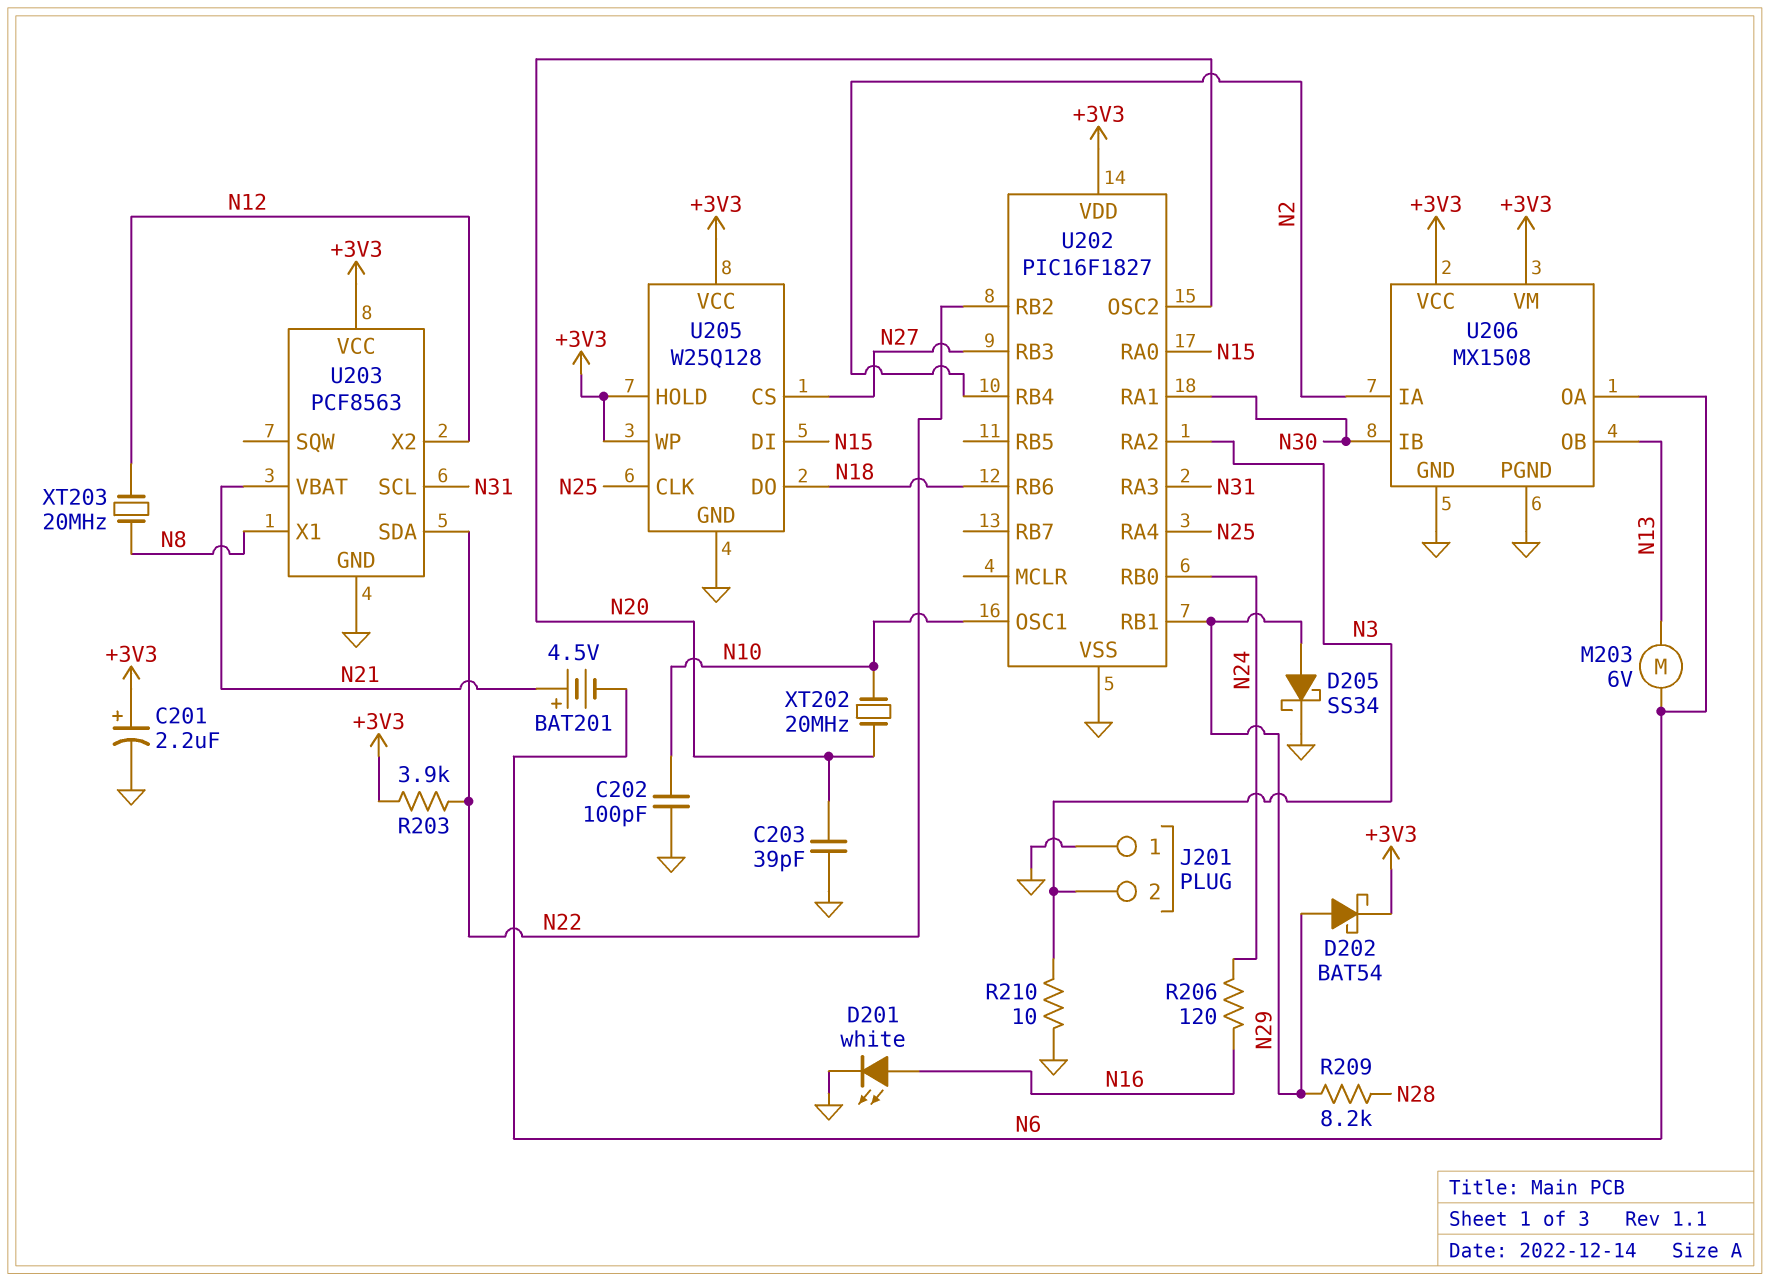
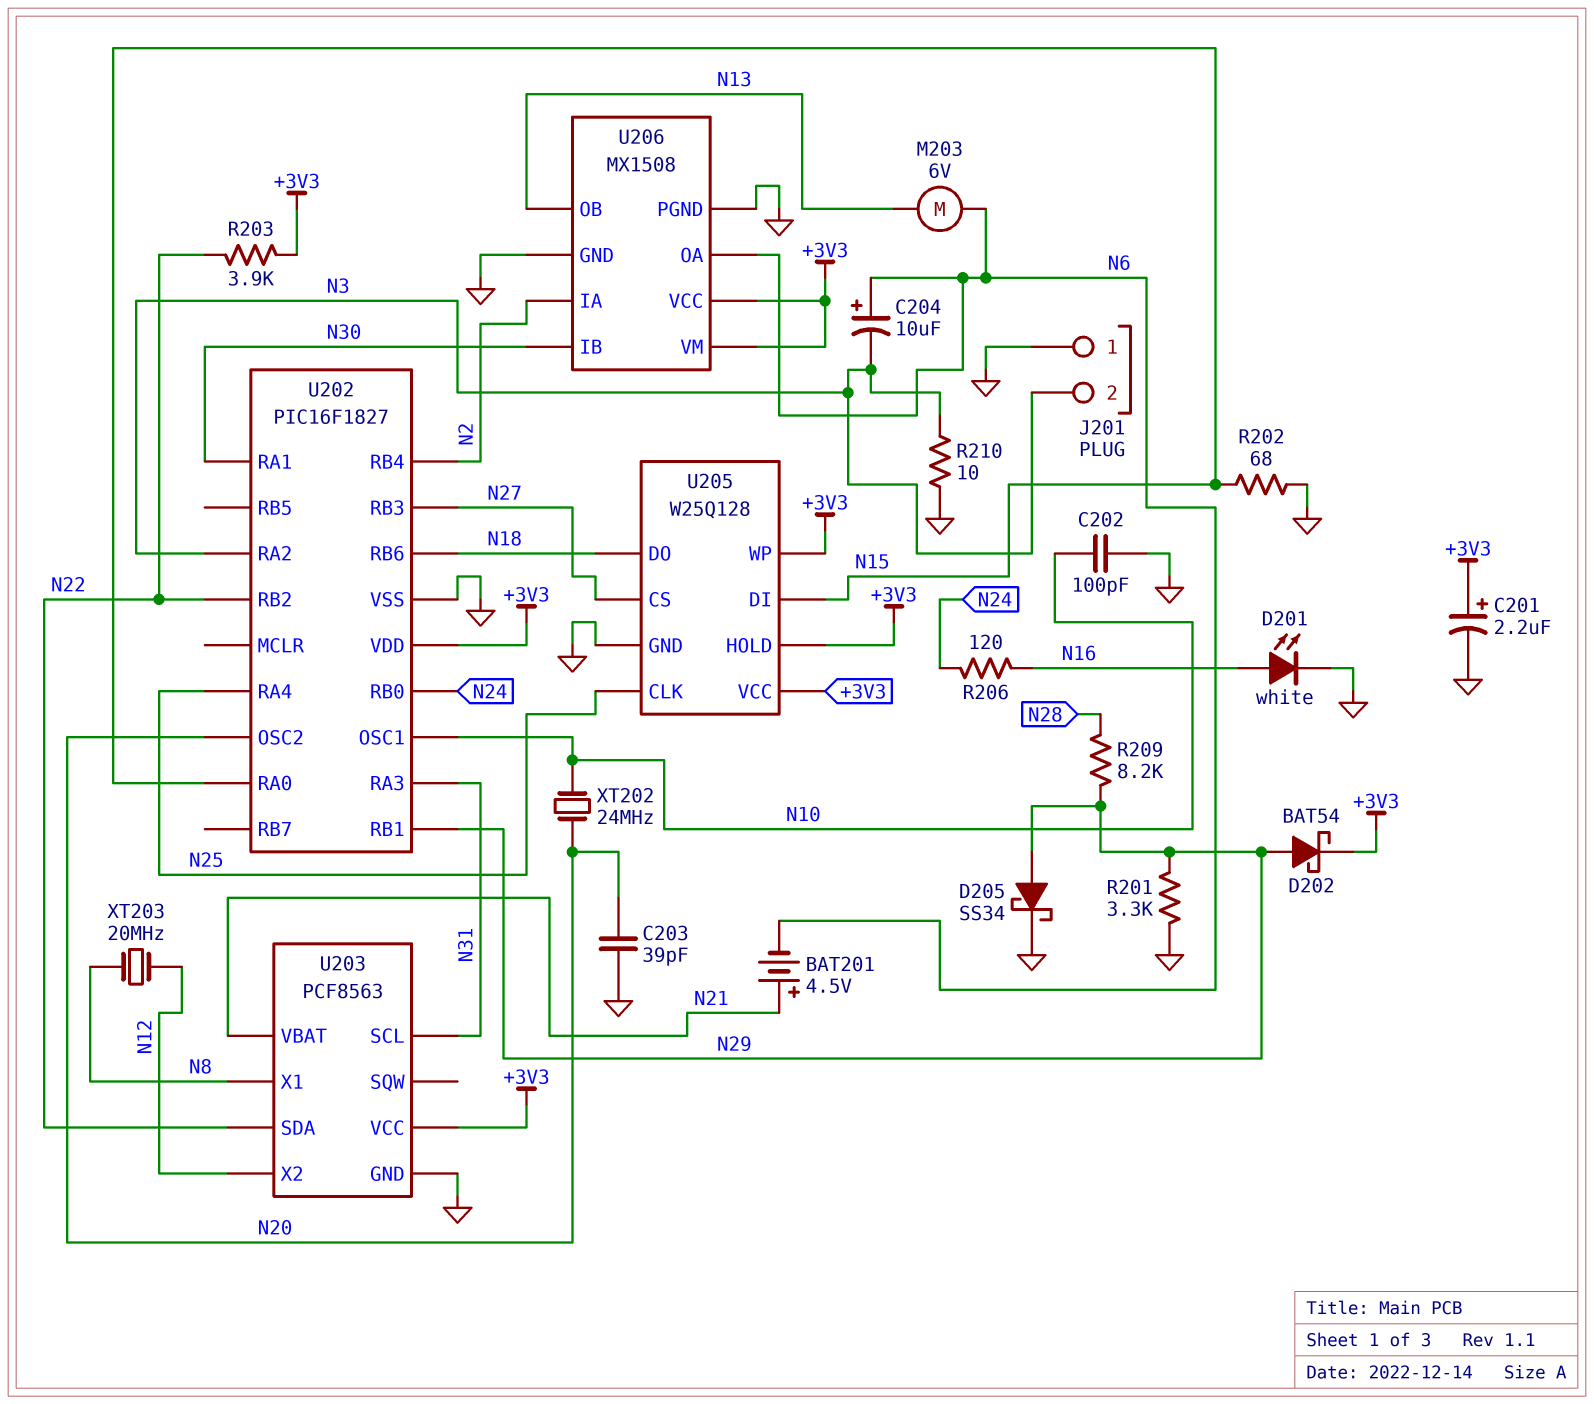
C204: none -> 10uF (plus N6, minus N3)
R201: none -> 3.3k (GND, N29)
R202: none -> 68 (GND, N15)
XT202: 20MHz (N10, N20) -> 24MHz (N10, N20)

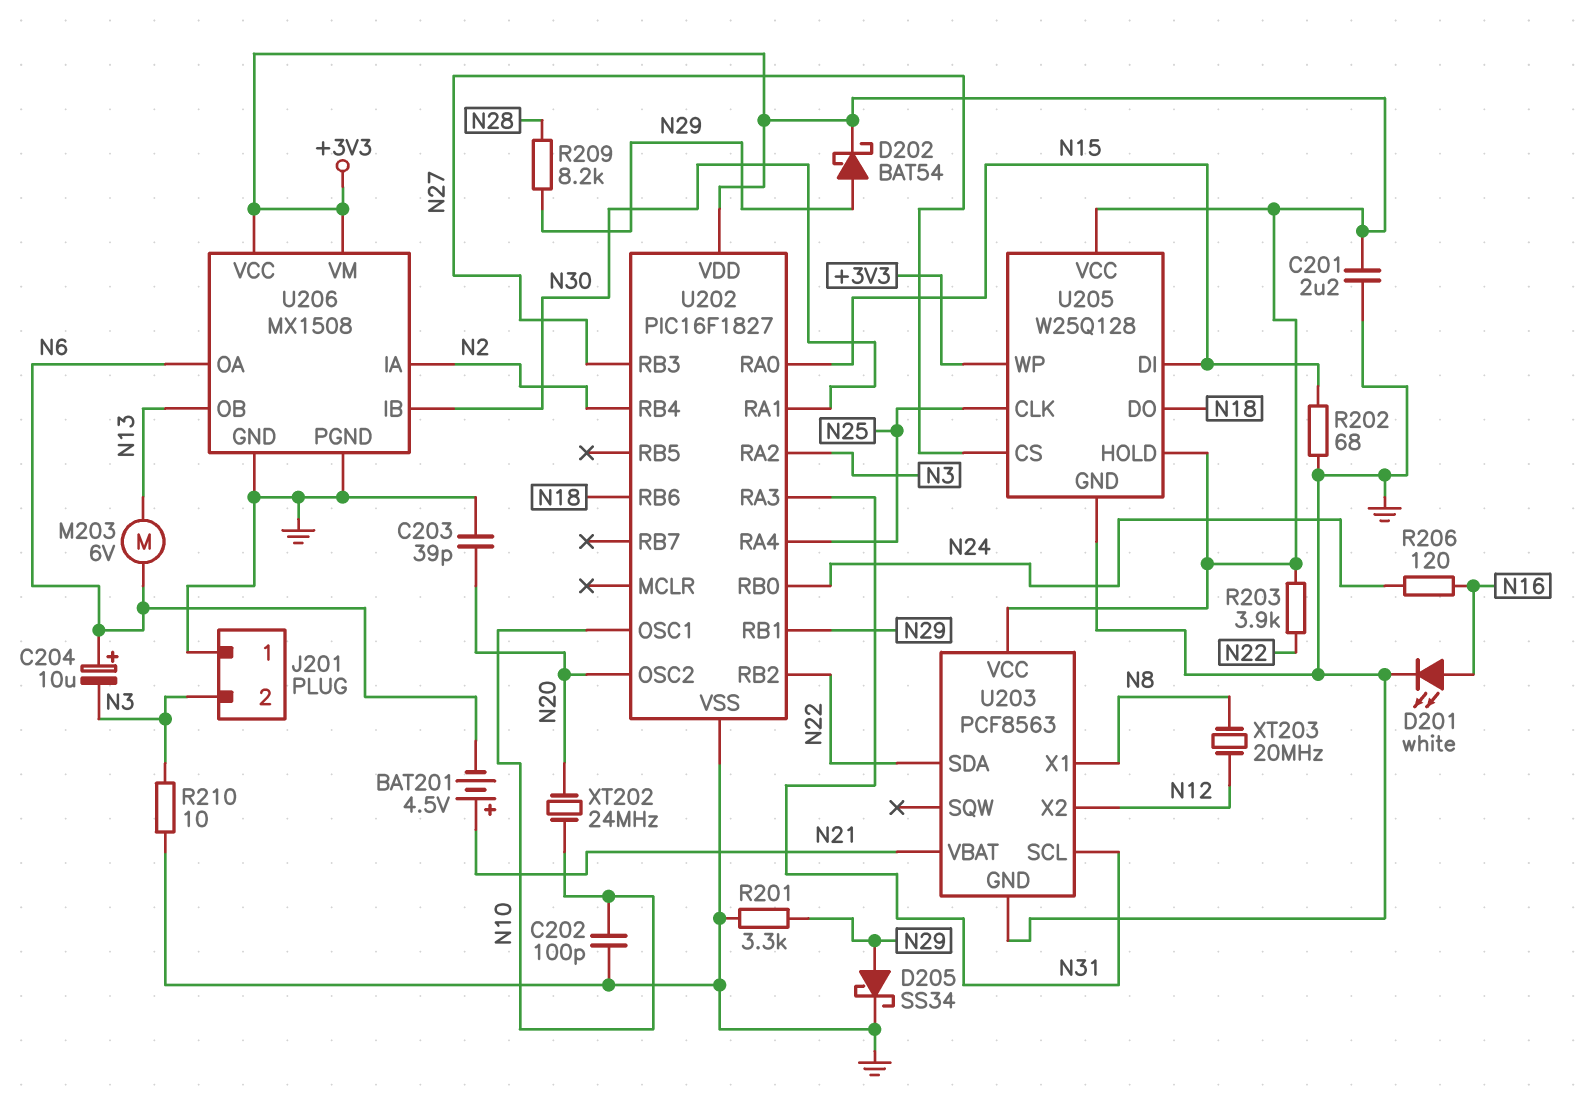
C201: 2.2uF (plus +3V3, minus GND) -> 2.2uF (+3V3, GND)

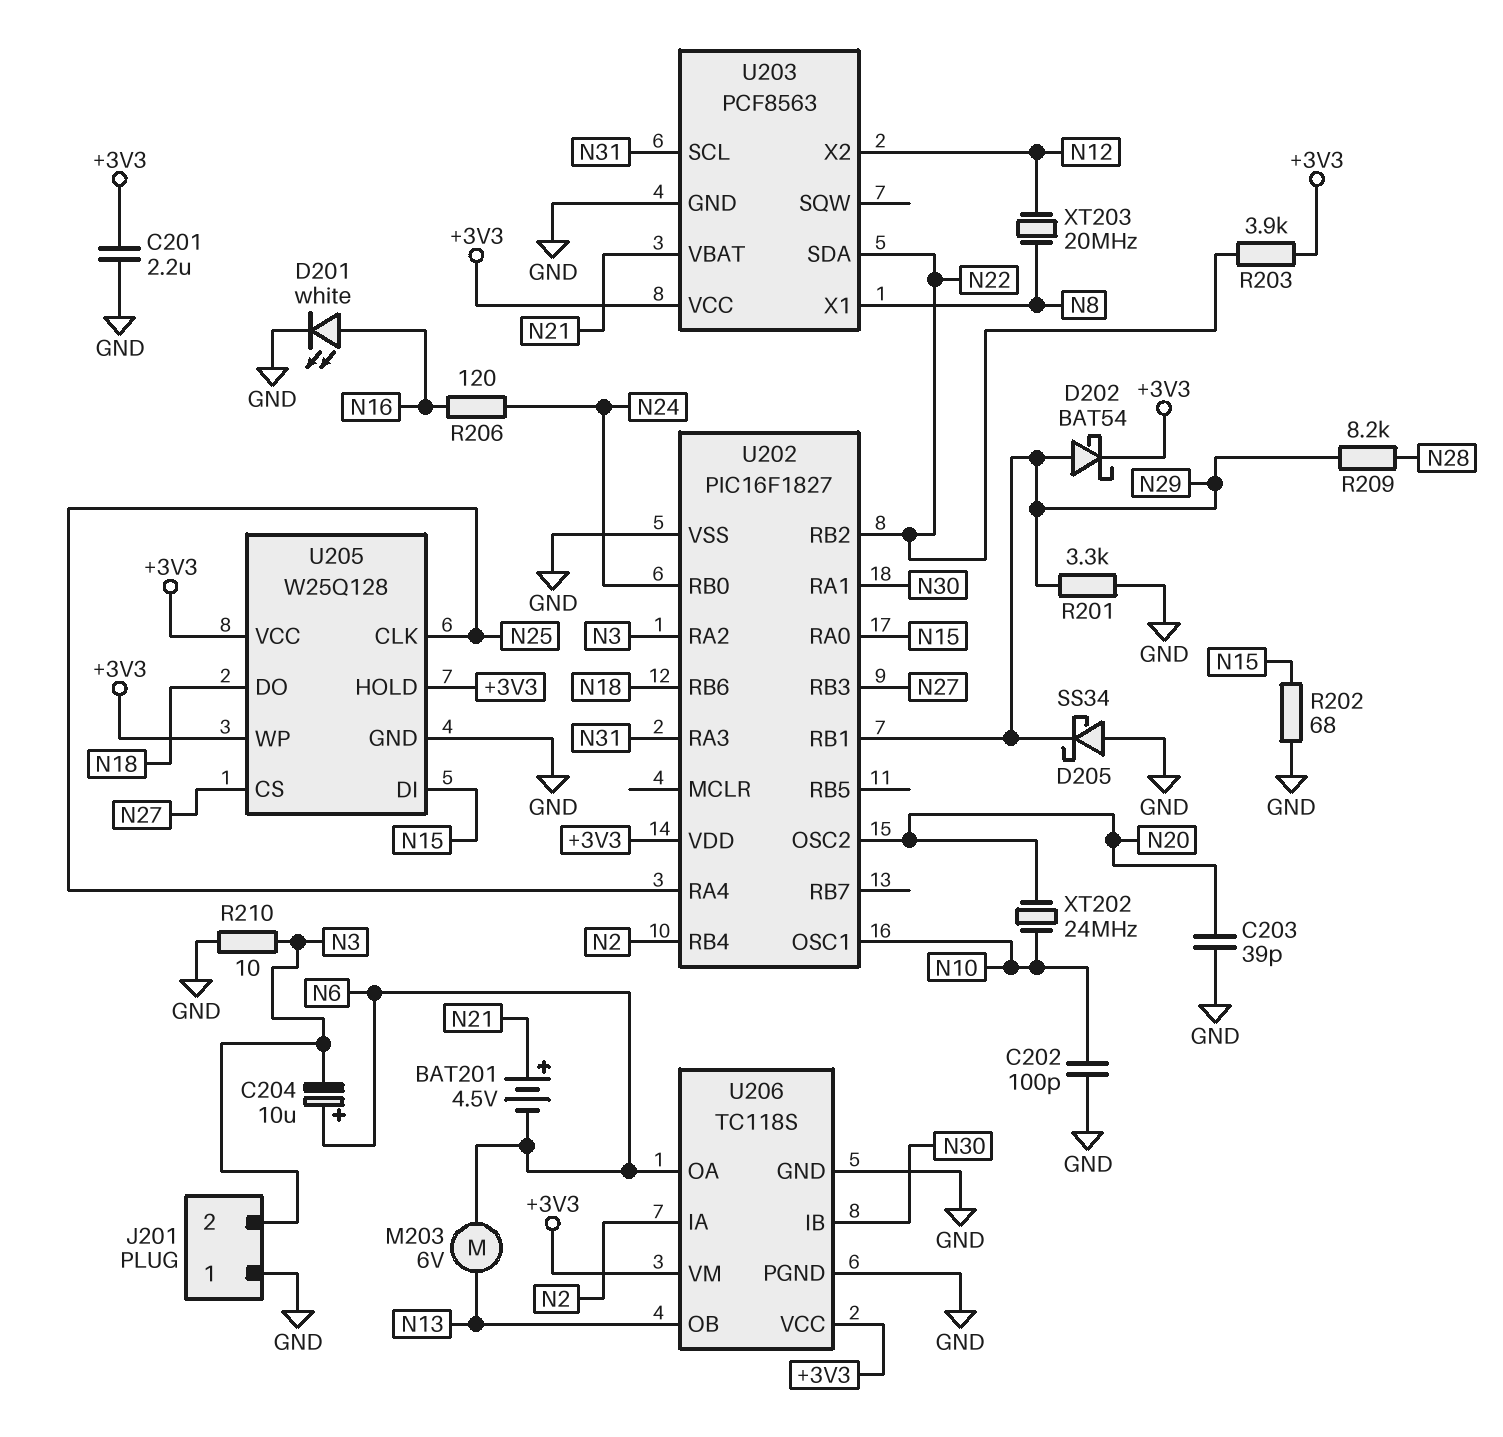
D205: schottky SS34 (A N29, K GND) -> schottky SS34 (A GND, K N29)
U206: MX1508 -> TC118S

